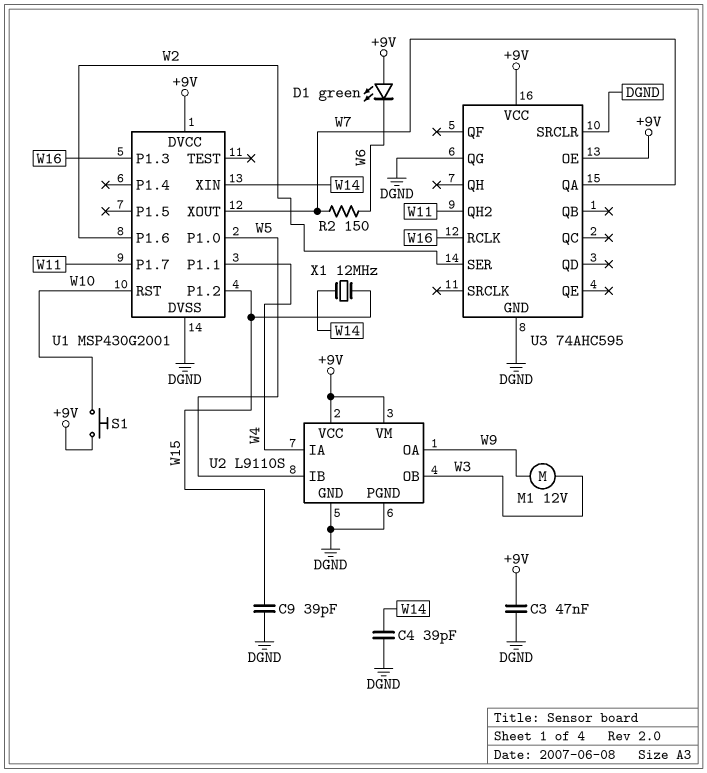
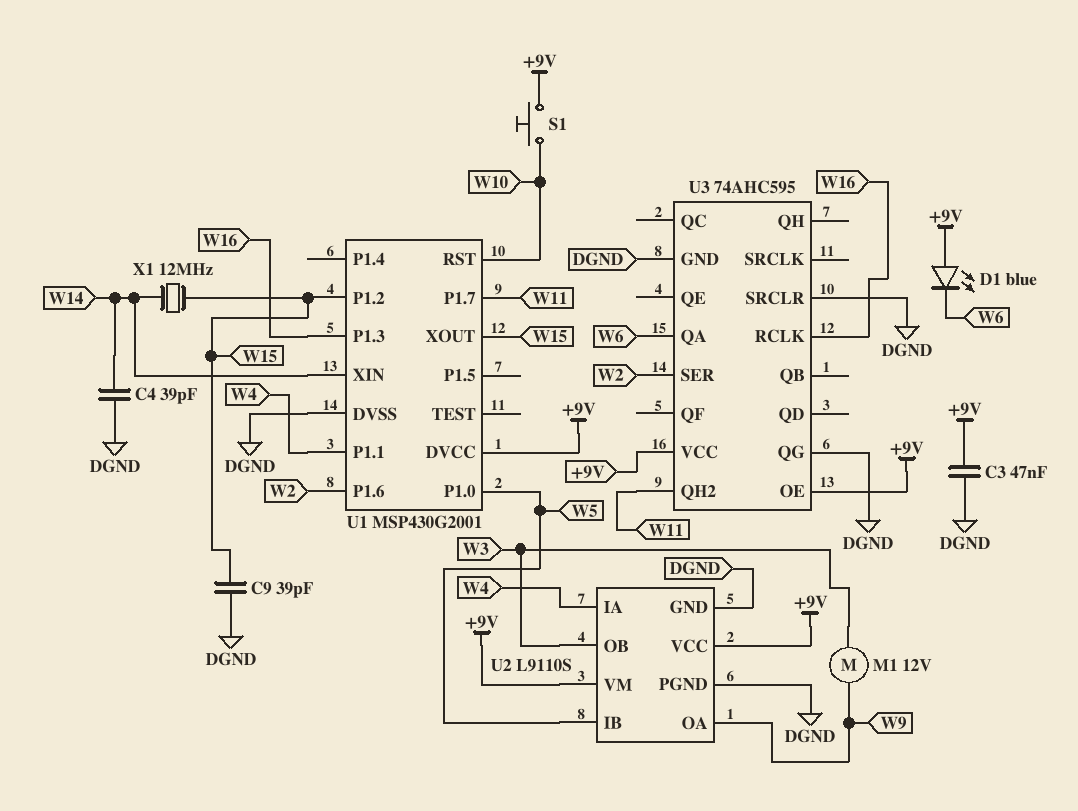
D1: LED green (A +9V, K W6) -> LED blue (A +9V, K W6)
R2: 150 (W6, W7) -> none
U1 pin XOUT: W7 -> W15
U3 pin QA: W7 -> W6

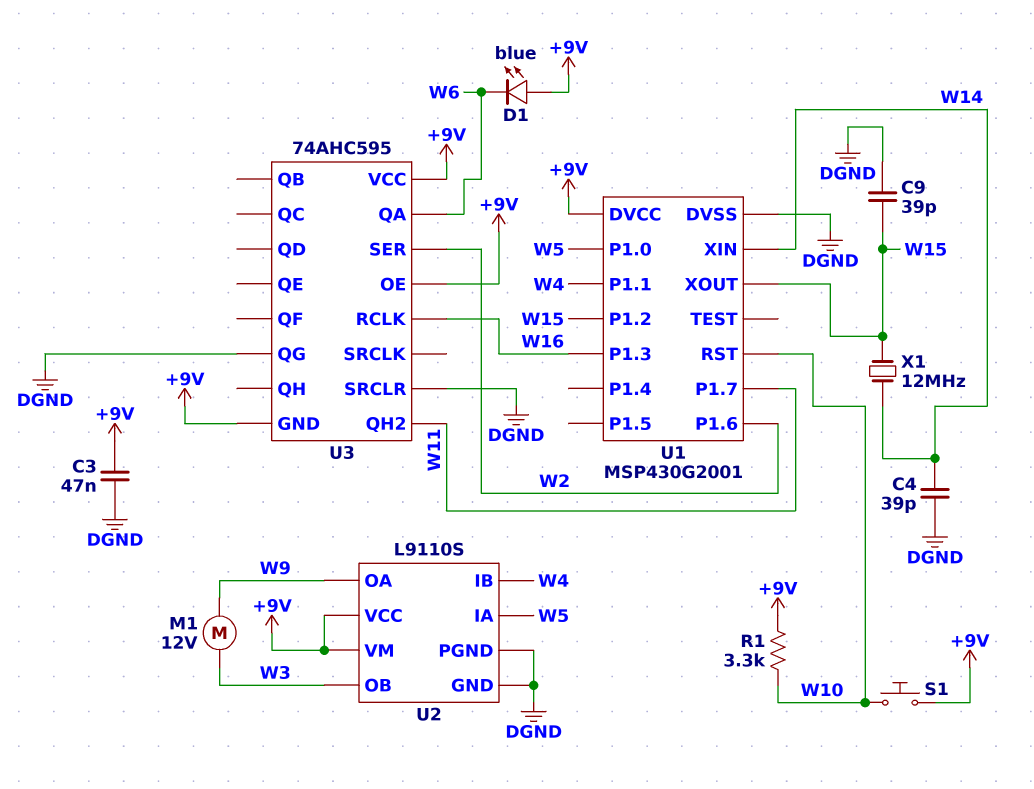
R1: none -> 3.3k (+9V, W10)
U2 pin IA: W4 -> W5
U2 pin IB: W5 -> W4
U3 pin GND: DGND -> +9V

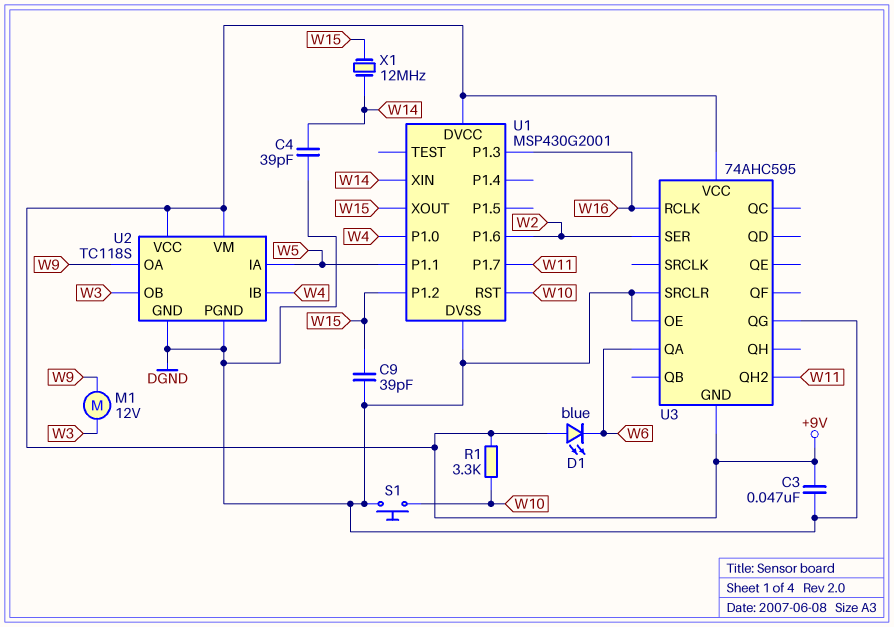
S1: button (+9V, W10) -> button (DGND, W10)
U1 pin P1.0: W5 -> W4
U1 pin P1.1: W4 -> W5
U2: L9110S -> TC118S
U3 pin OE: +9V -> DGND

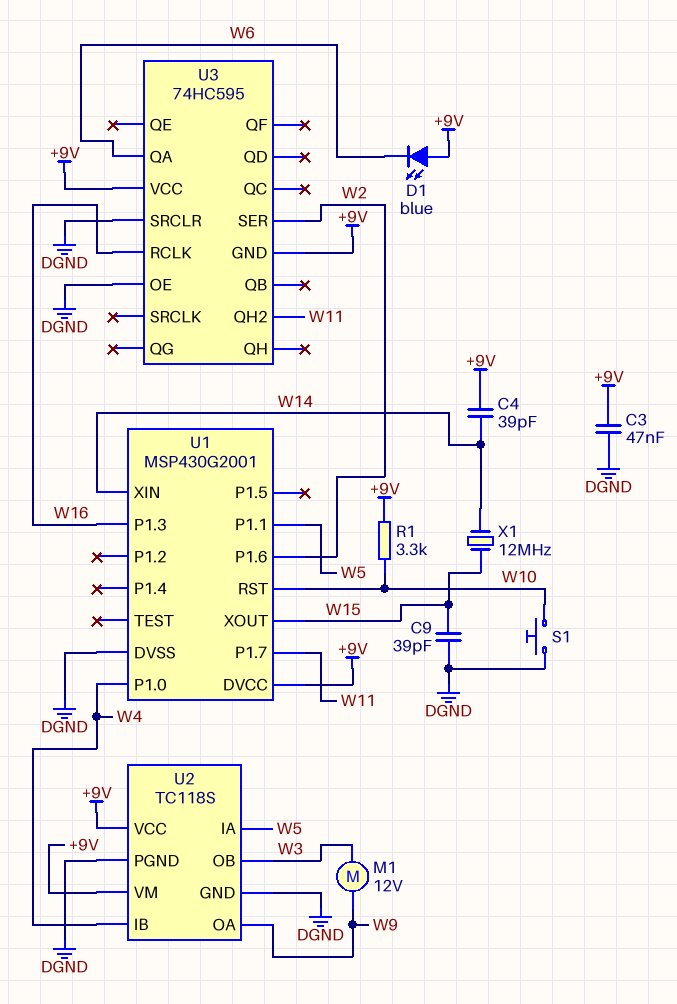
C4: 39pF (DGND, W14) -> 39pF (+9V, W14)
U1 pin P1.2: W15 -> none
U3: 74AHC595 -> 74HC595
U3 pin QG: DGND -> none

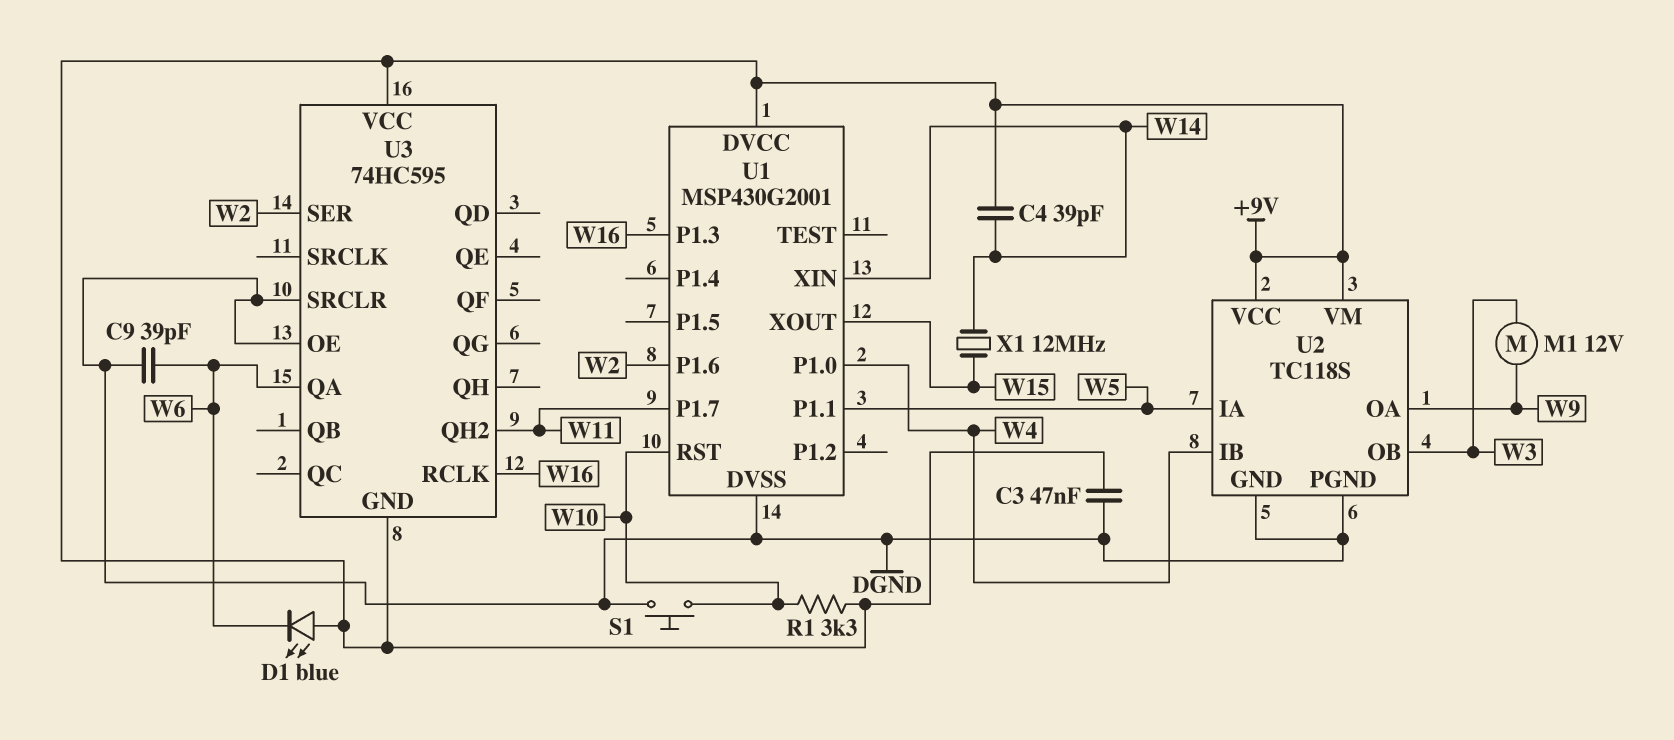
C9: 39pF (DGND, W15) -> 39pF (DGND, W6)

